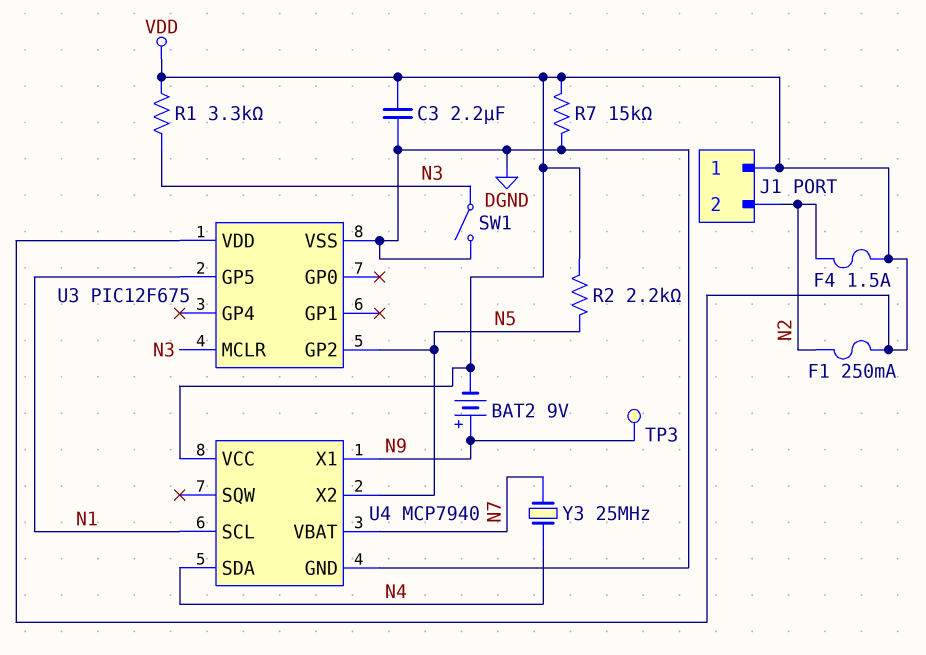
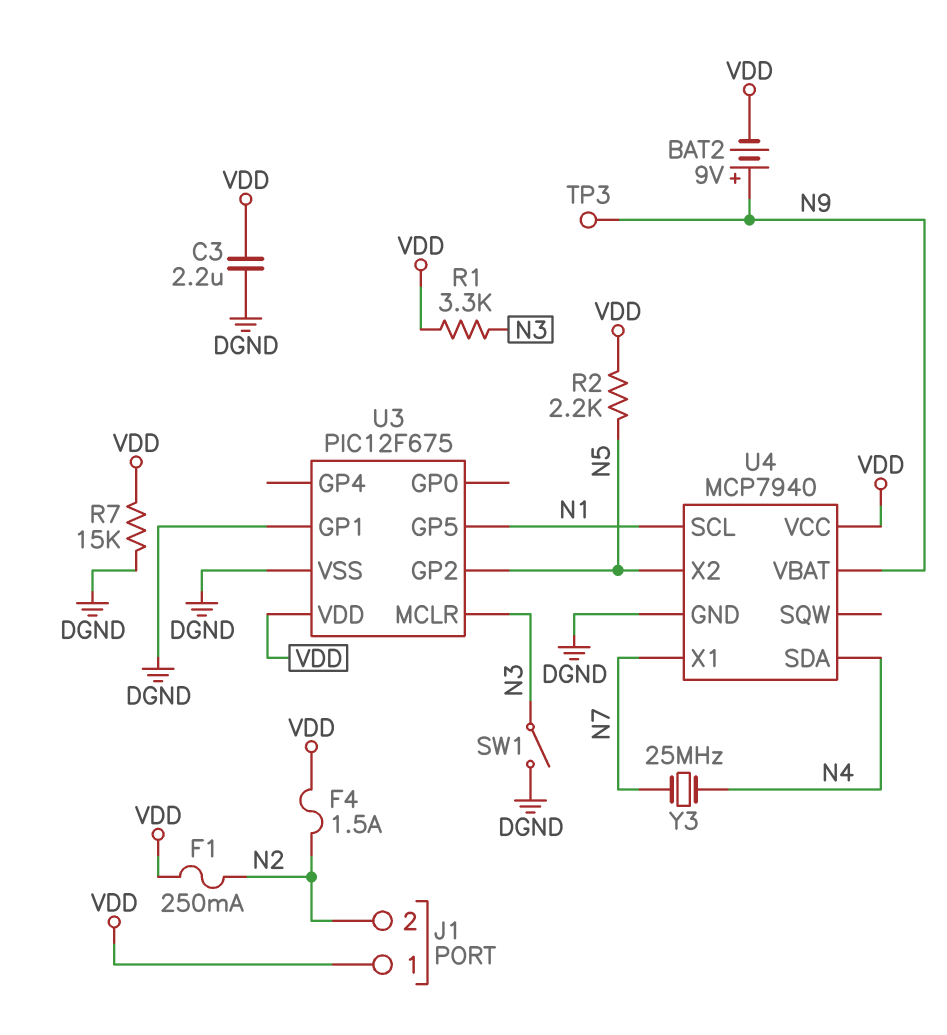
U3 pin GP1: none -> DGND
U4 pin VBAT: N7 -> N9
U4 pin X1: N9 -> N7

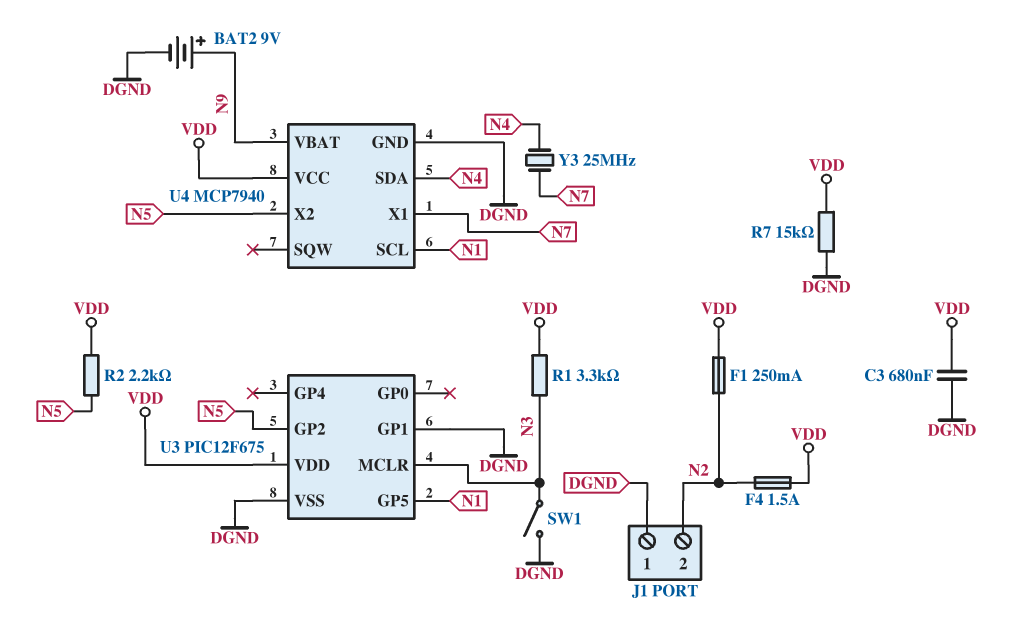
BAT2: 9V (plus N9, minus VDD) -> 9V (plus N9, minus DGND)
C3: 2.2uF (DGND, VDD) -> 680nF (DGND, VDD)
J1 pin 1: VDD -> DGND
TP3: test point (N9) -> none

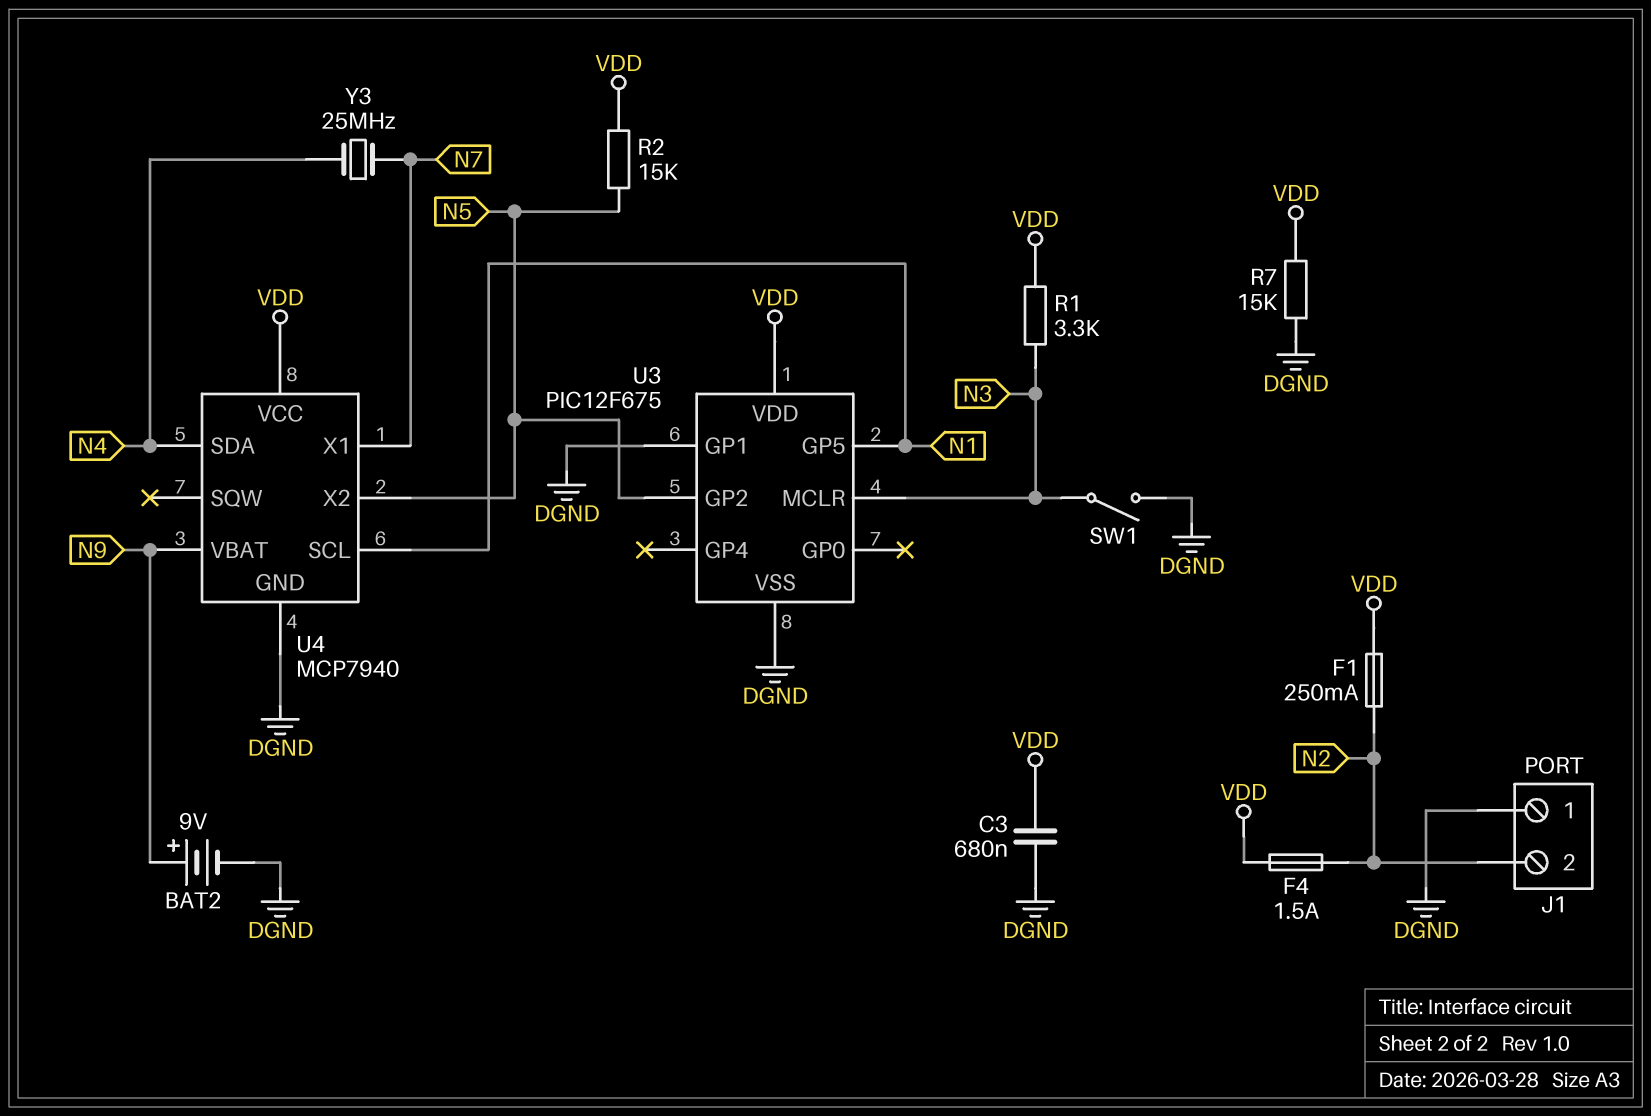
R2: 2.2k (N5, VDD) -> 15k (N5, VDD)

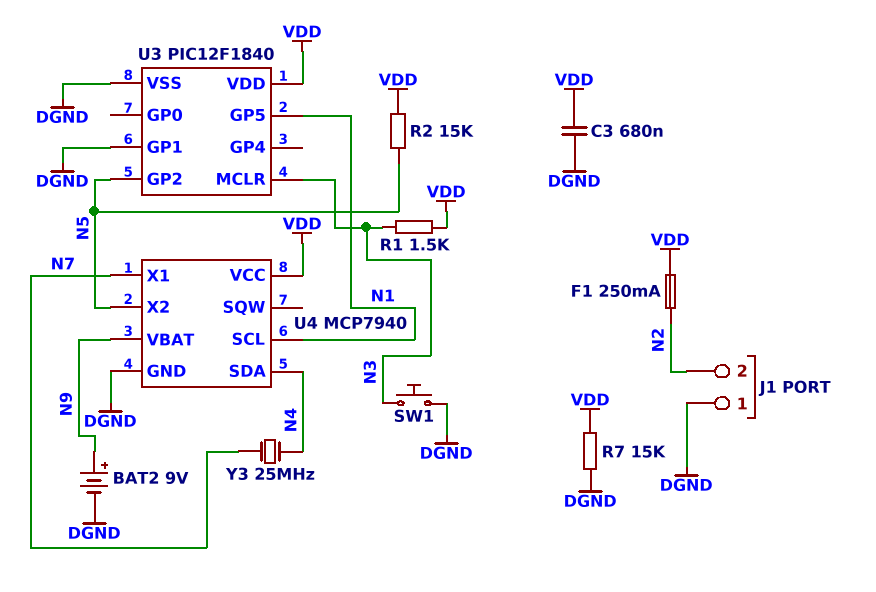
F4: 1.5A (N2, VDD) -> none
R1: 3.3k (N3, VDD) -> 1.5k (N3, VDD)
SW1: switch (DGND, N3) -> button (DGND, N3)
U3: PIC12F675 -> PIC12F1840

